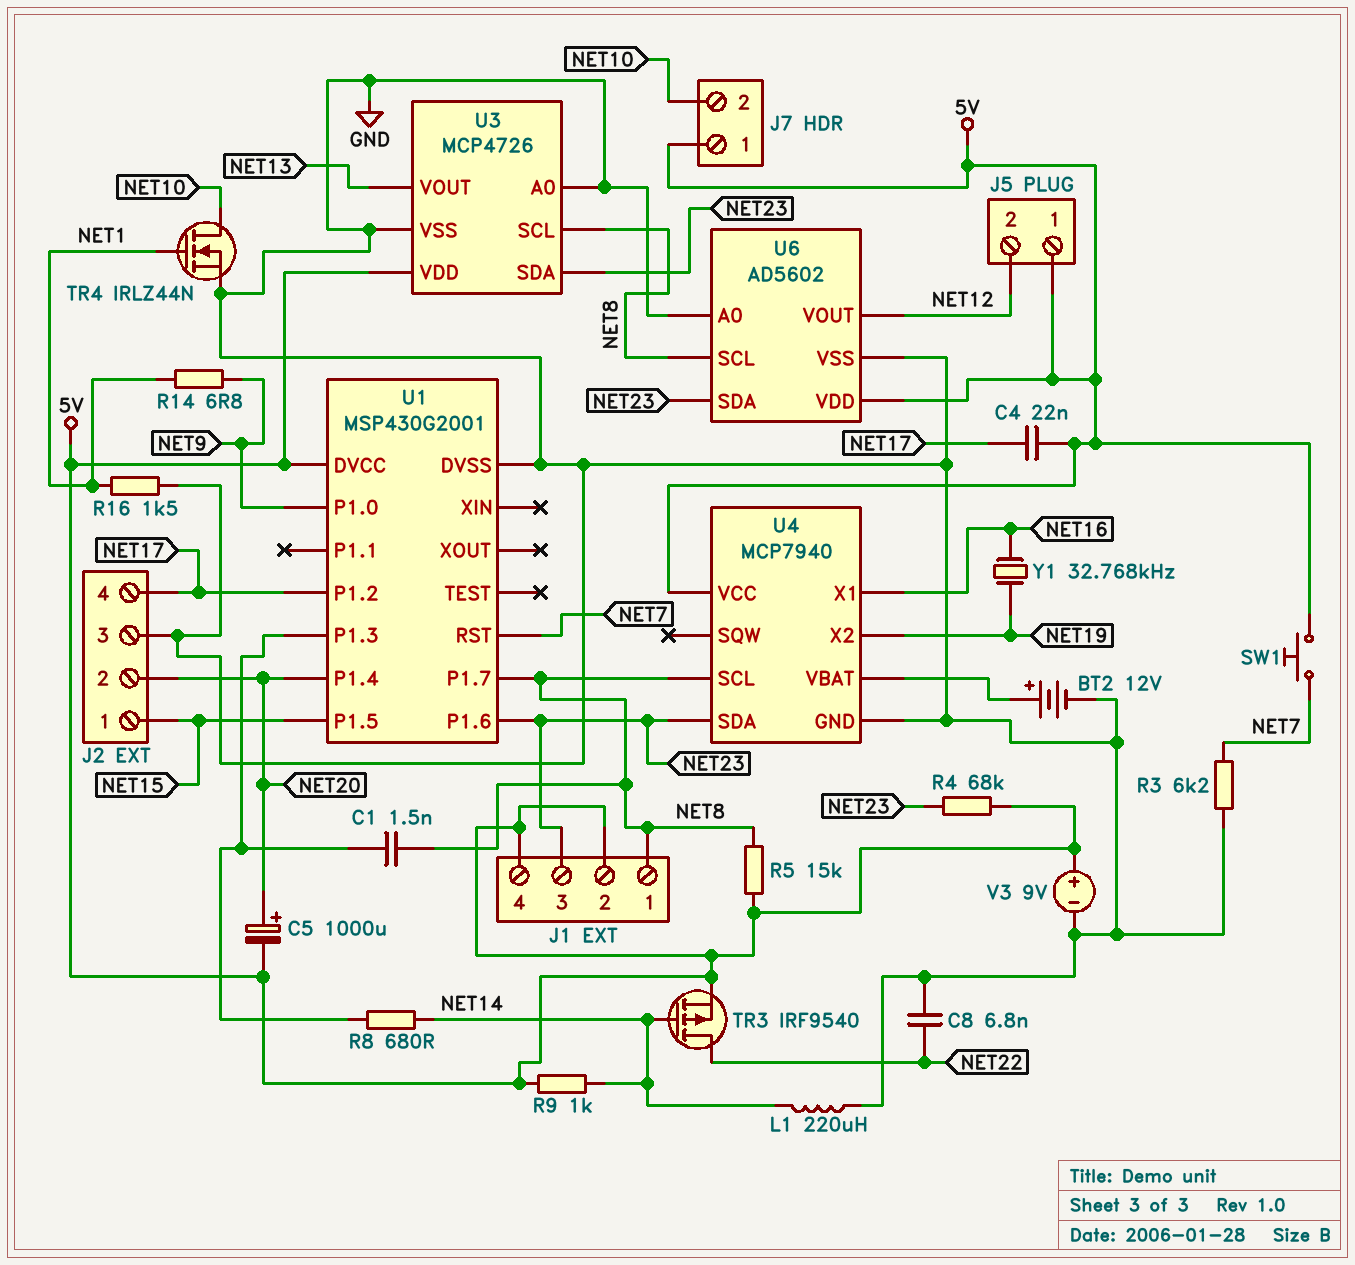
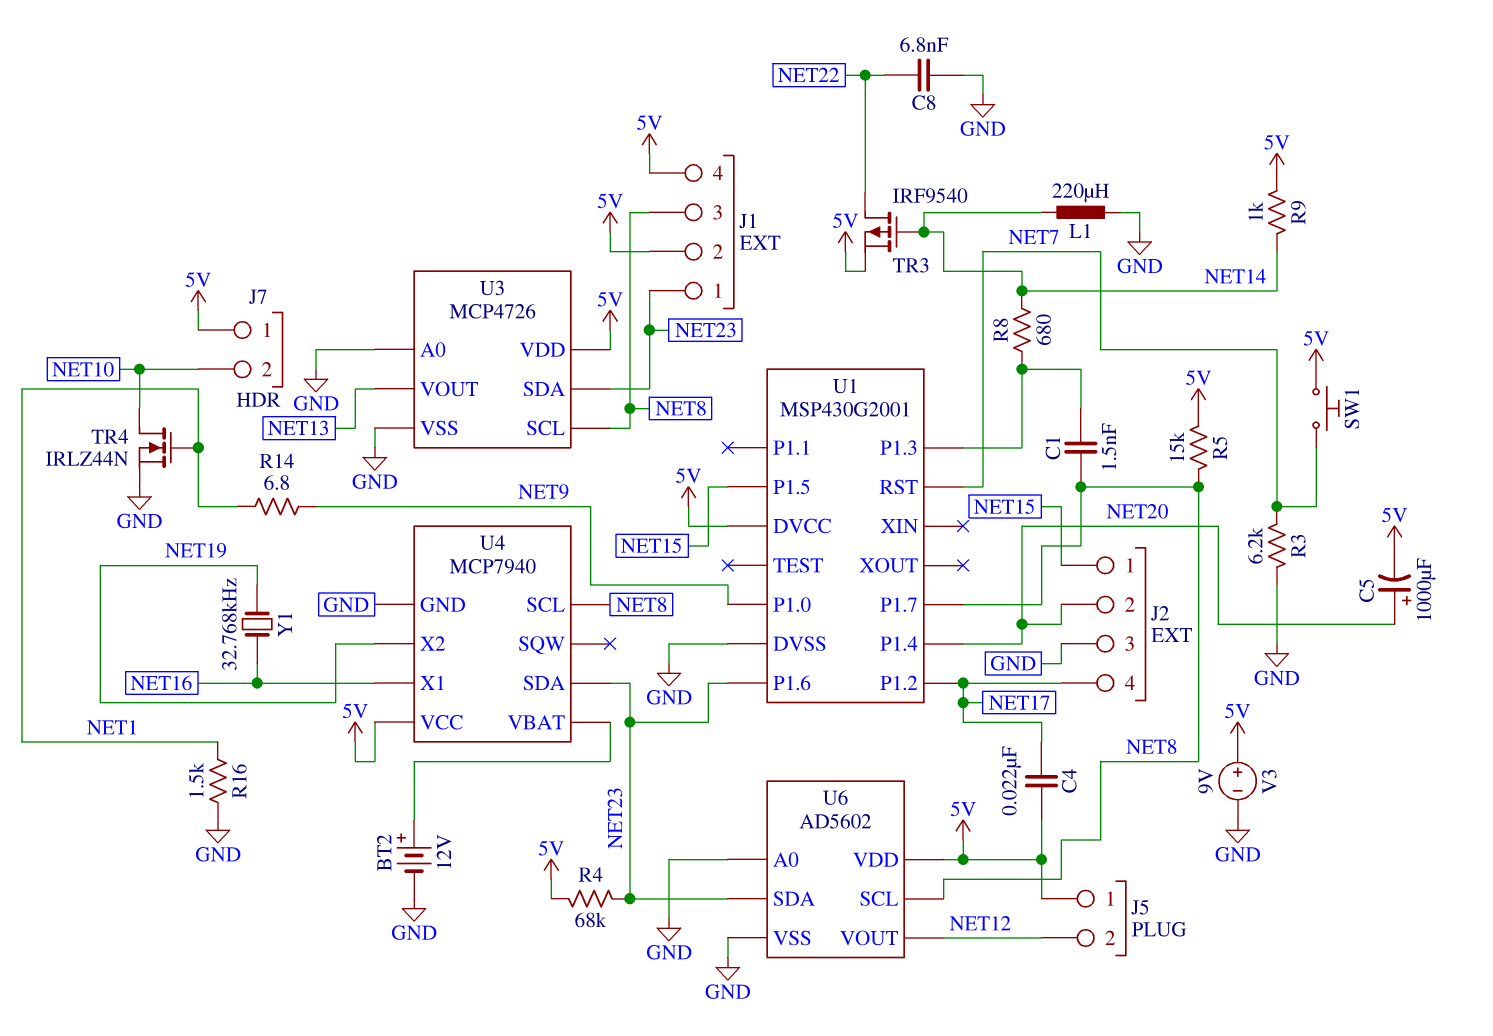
J1 pin 1: NET8 -> NET23
J1 pin 3: NET23 -> NET8

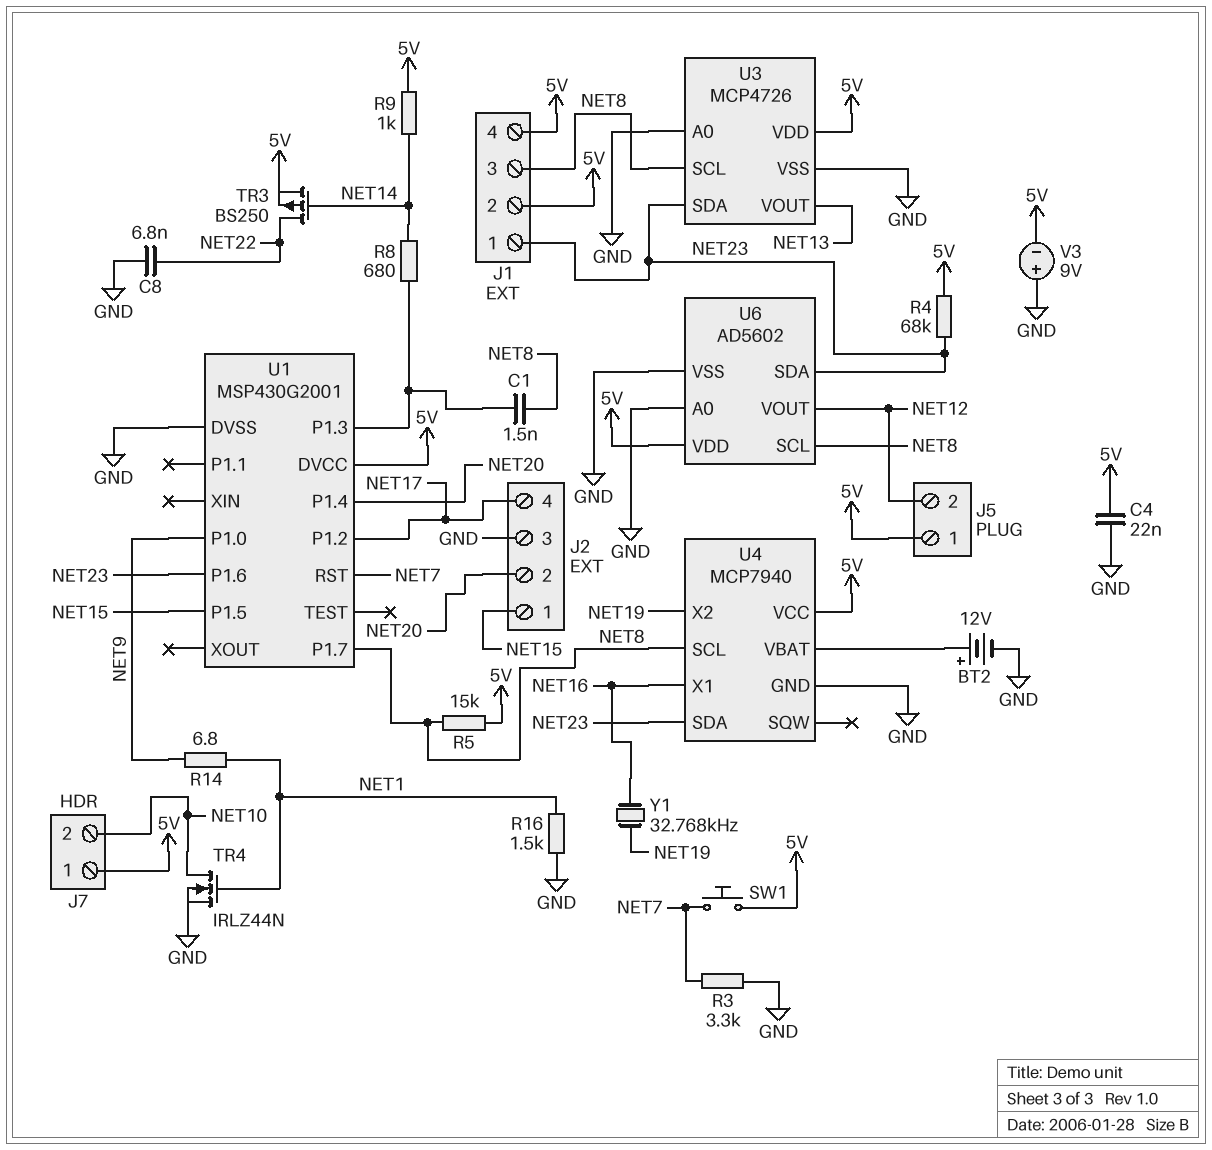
C4: 22nF (5V, NET17) -> 22nF (5V, GND)
C5: 1000uF (plus NET20, minus 5V) -> none
L1: 220uH (GND, NET14) -> none
R3: 6.2k (GND, NET7) -> 3.3k (GND, NET7)
TR3: PMOS IRF9540 (G NET14, D NET22, S 5V) -> PMOS BS250 (G NET14, D NET22, S 5V)
V3: 9V (plus 5V, minus GND) -> 9V (plus GND, minus 5V)

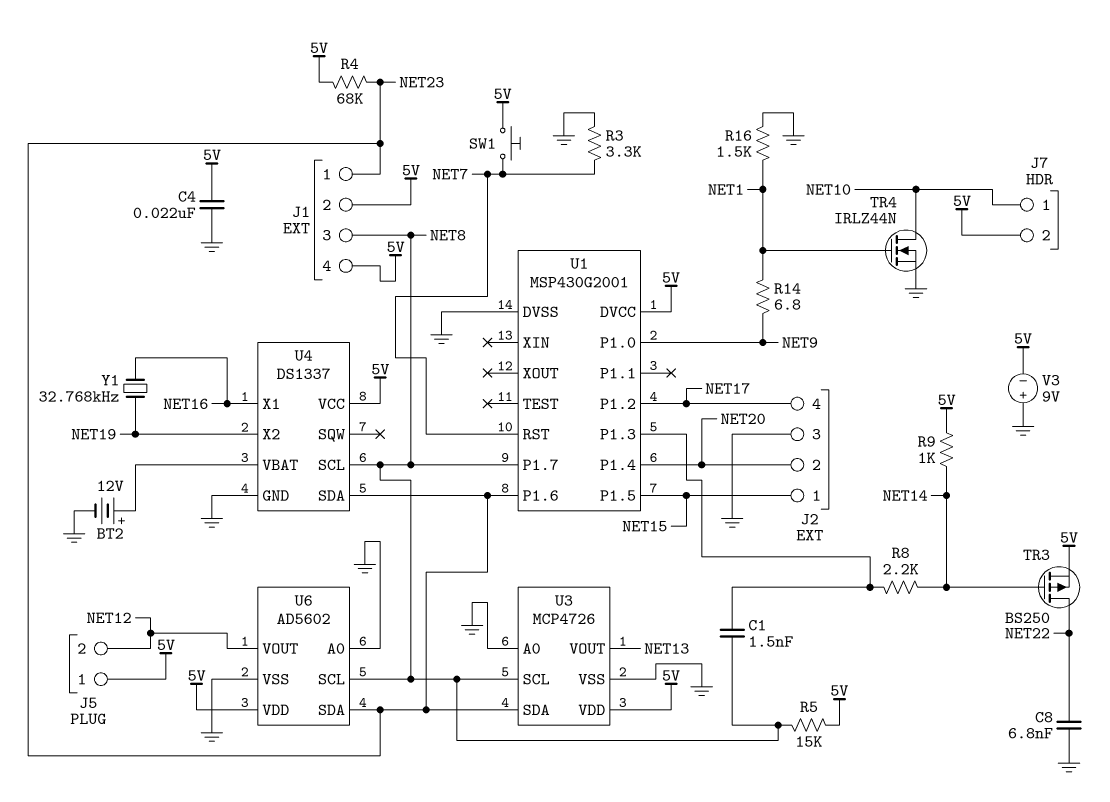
J7 pin 1: 5V -> NET10
J7 pin 2: NET10 -> 5V
R8: 680 (NET14, U1/P1.3) -> 2.2k (NET14, U1/P1.3)
U4: MCP7940 -> DS1337

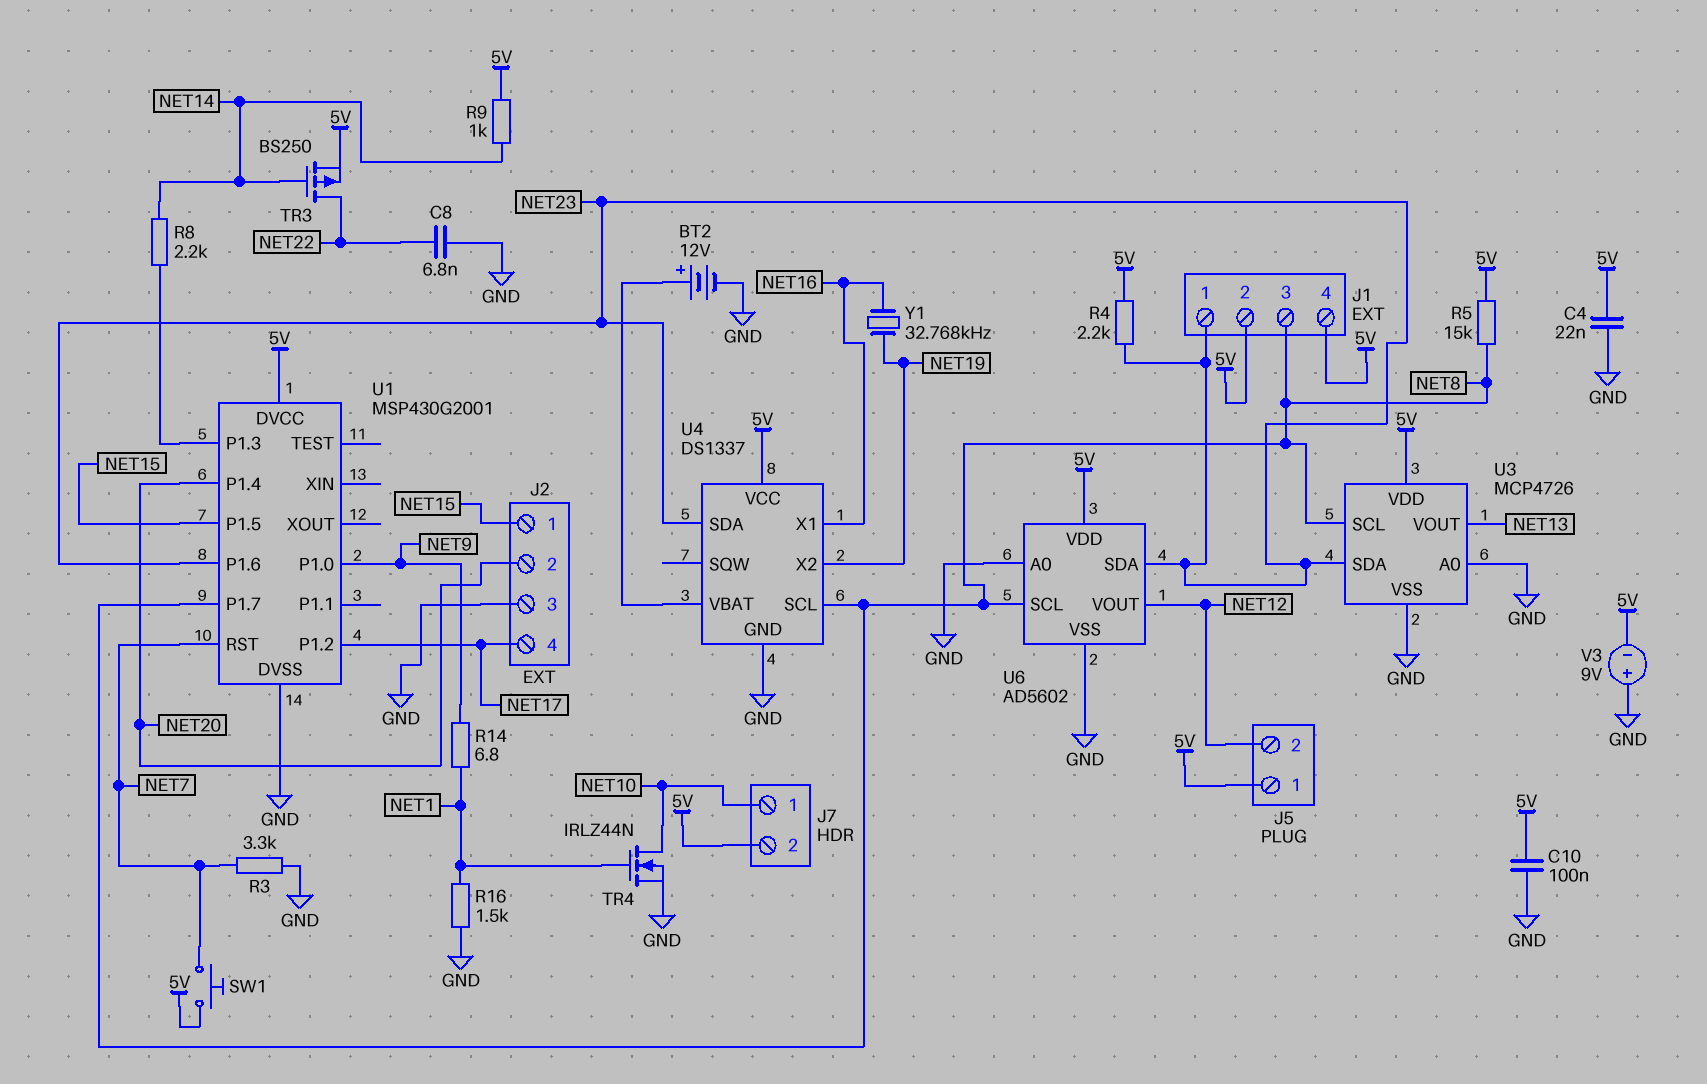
C1: 1.5nF (NET8, U1/P1.3) -> none
C10: none -> 100nF (5V, GND)
R4: 68k (5V, NET23) -> 2.2k (5V, NET23)

